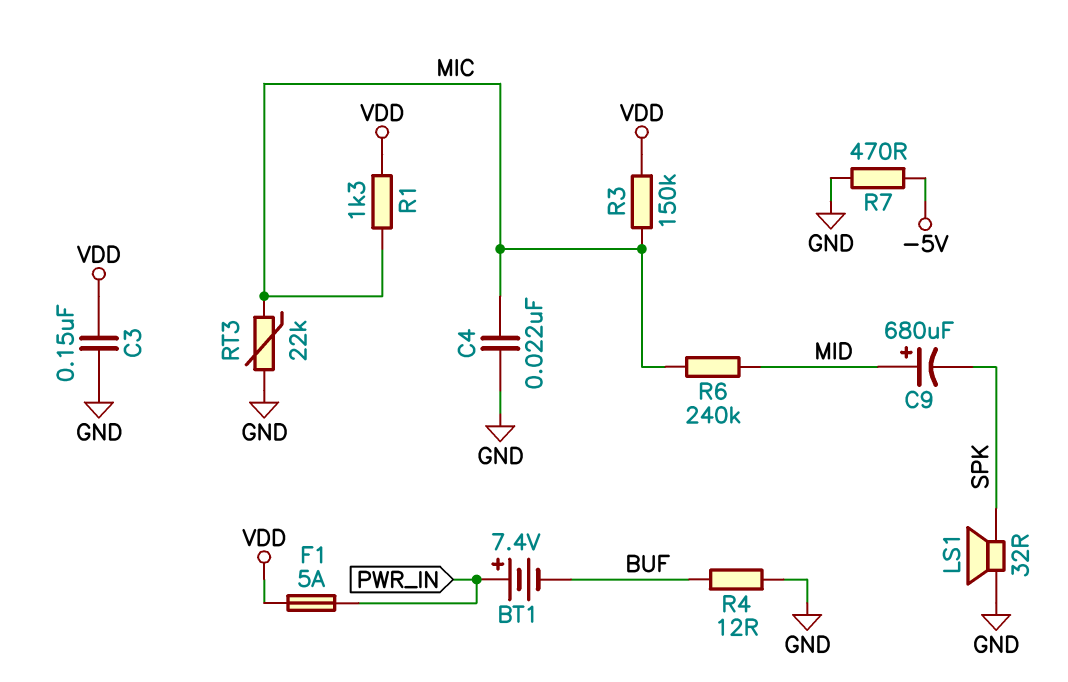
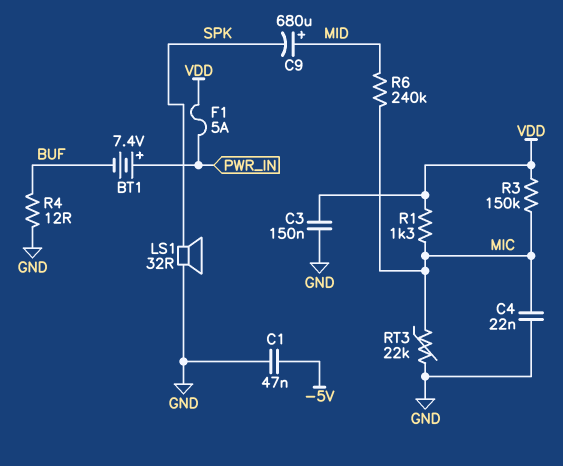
C1: none -> 47nF (-5V, GND)
R7: 470 (-5V, GND) -> none

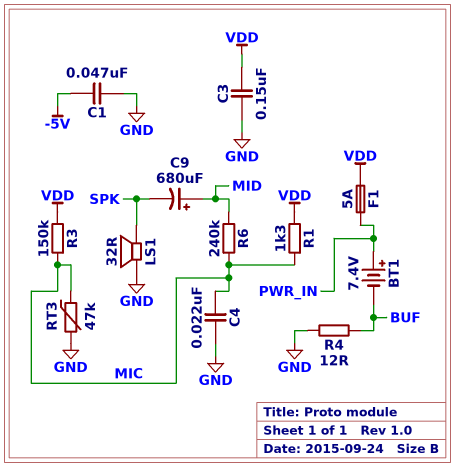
RT3: 22k (GND, MIC) -> 47k (GND, MIC)

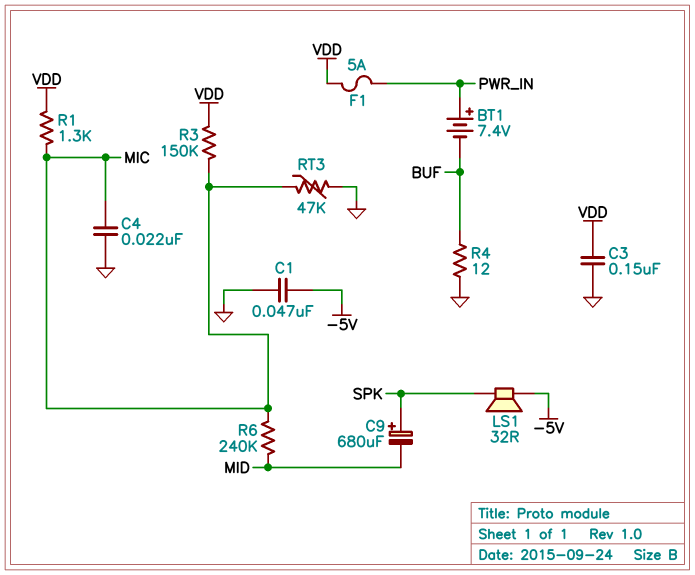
C9: 680uF (plus MID, minus SPK) -> 680uF (plus SPK, minus MID)
LS1: speaker 32R (GND, SPK) -> speaker 32R (-5V, SPK)

